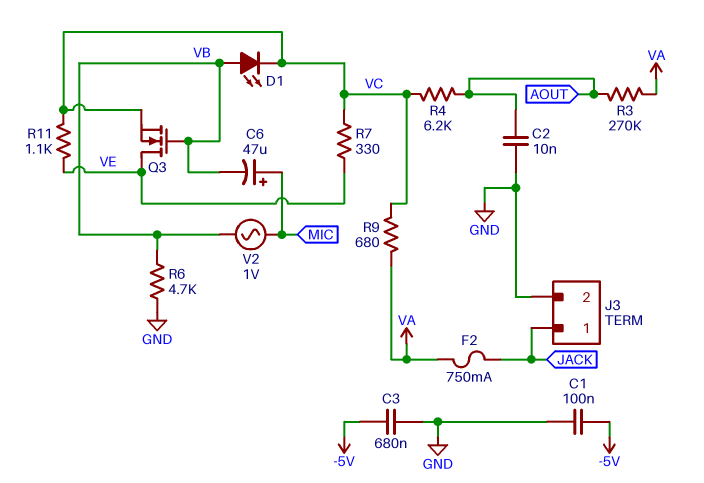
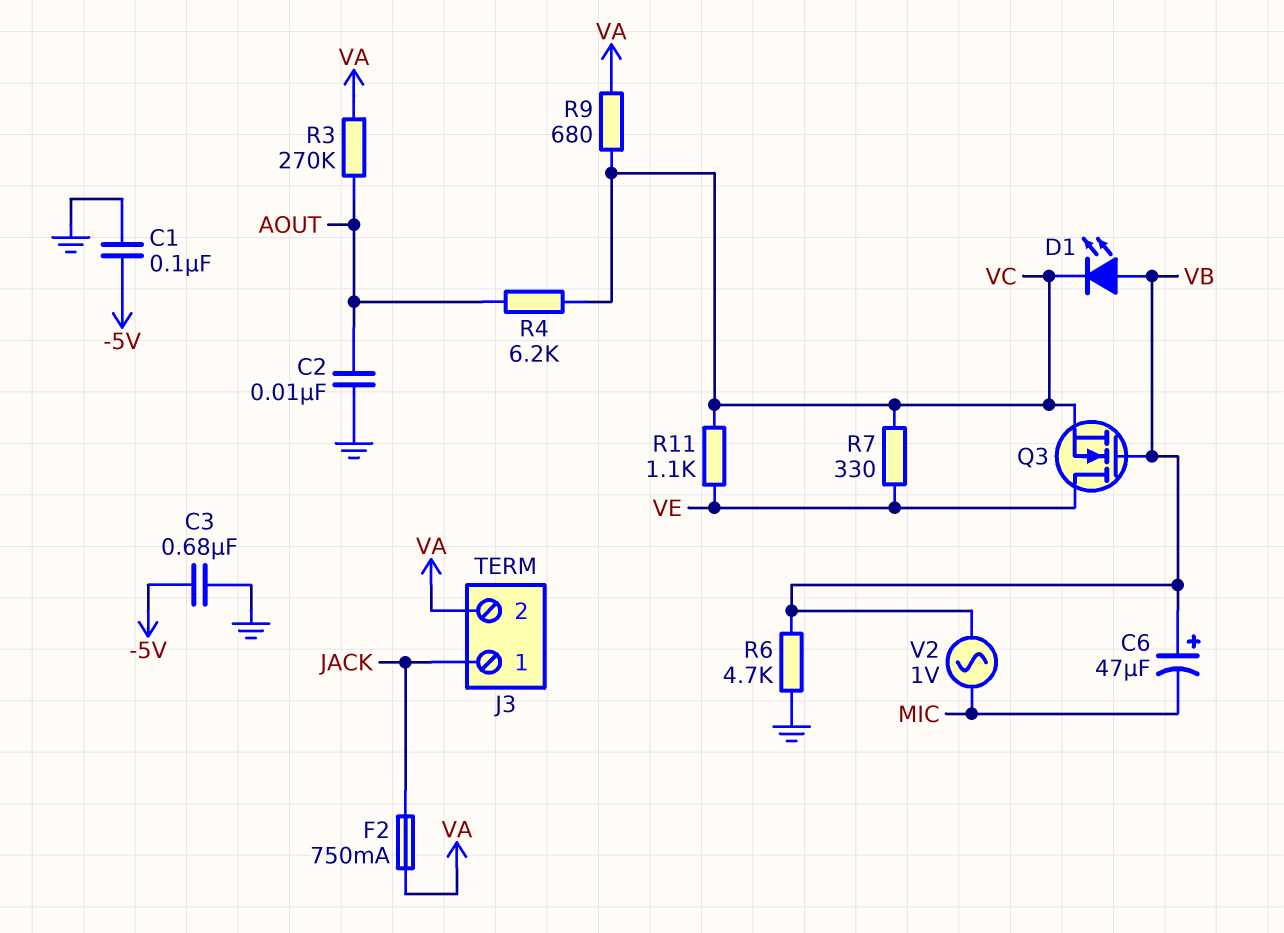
C6: 47uF (plus MIC, minus VB) -> 47uF (plus VB, minus MIC)
J3 pin 2: GND -> VA

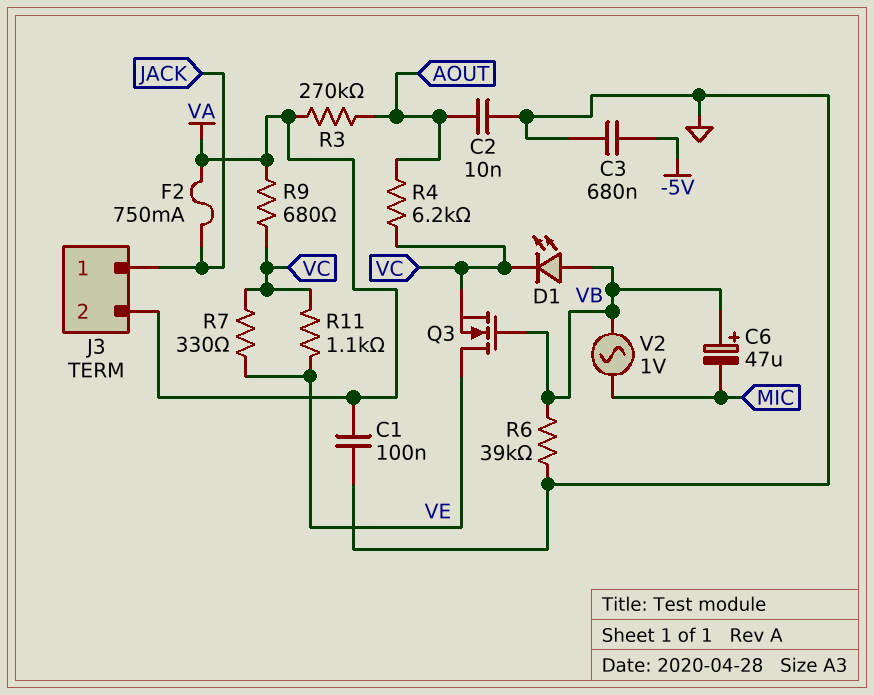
C1: 100nF (-5V, GND) -> 100nF (GND, VA)
R6: 4.7k (GND, VB) -> 39k (GND, VB)

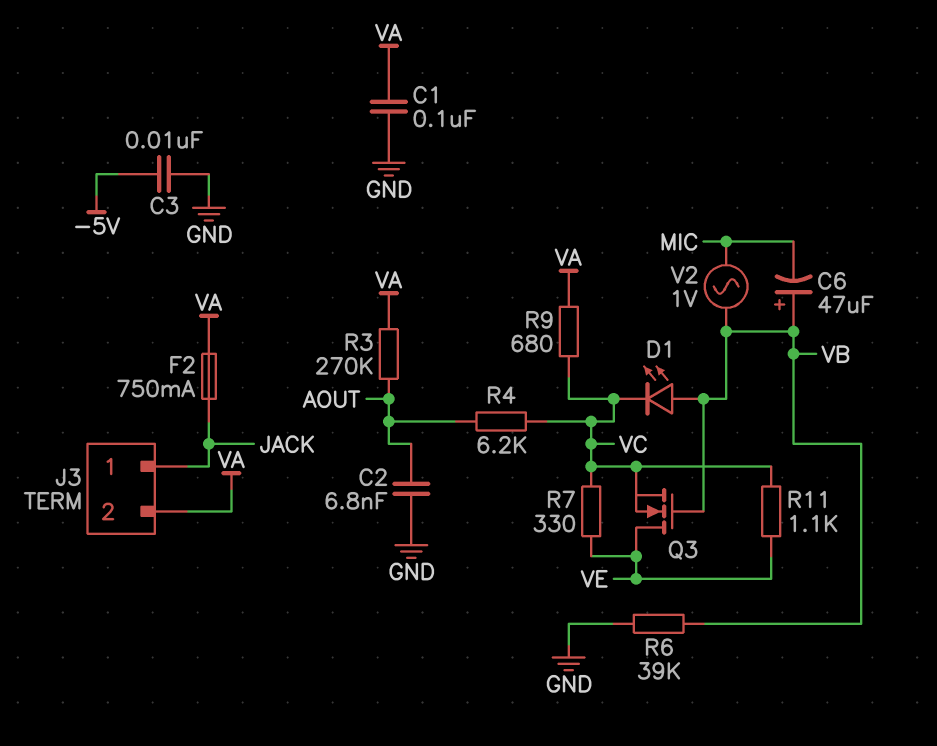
C2: 10nF (AOUT, GND) -> 6.8nF (AOUT, GND)
C3: 680nF (-5V, GND) -> 10nF (-5V, GND)

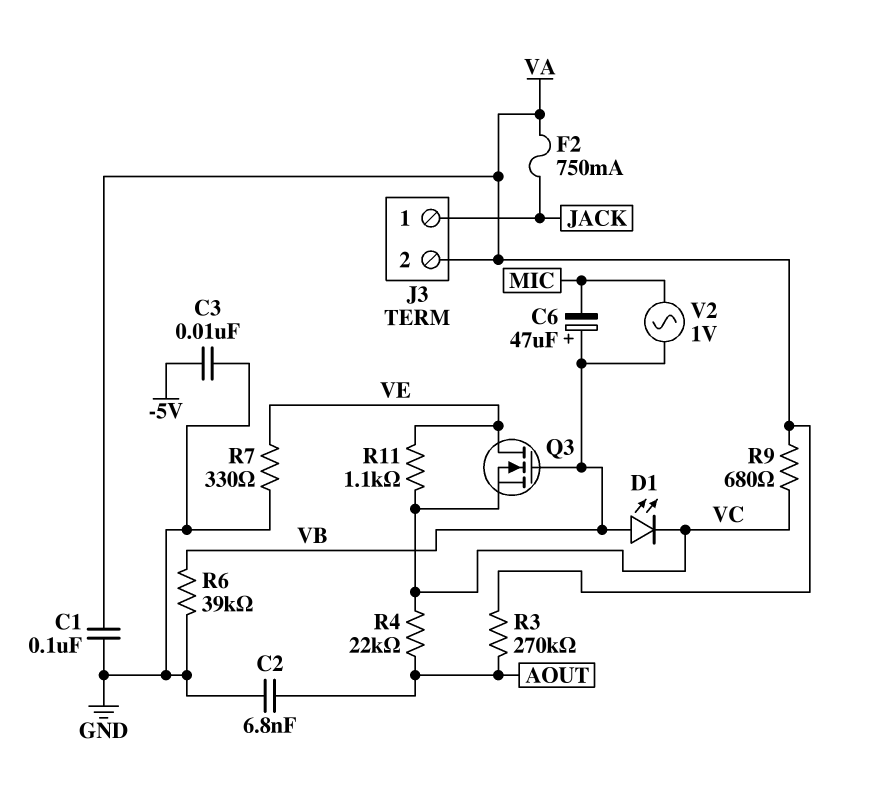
R4: 6.2k (AOUT, VC) -> 22k (AOUT, VC)
R7: 330 (VC, VE) -> 330 (GND, VE)

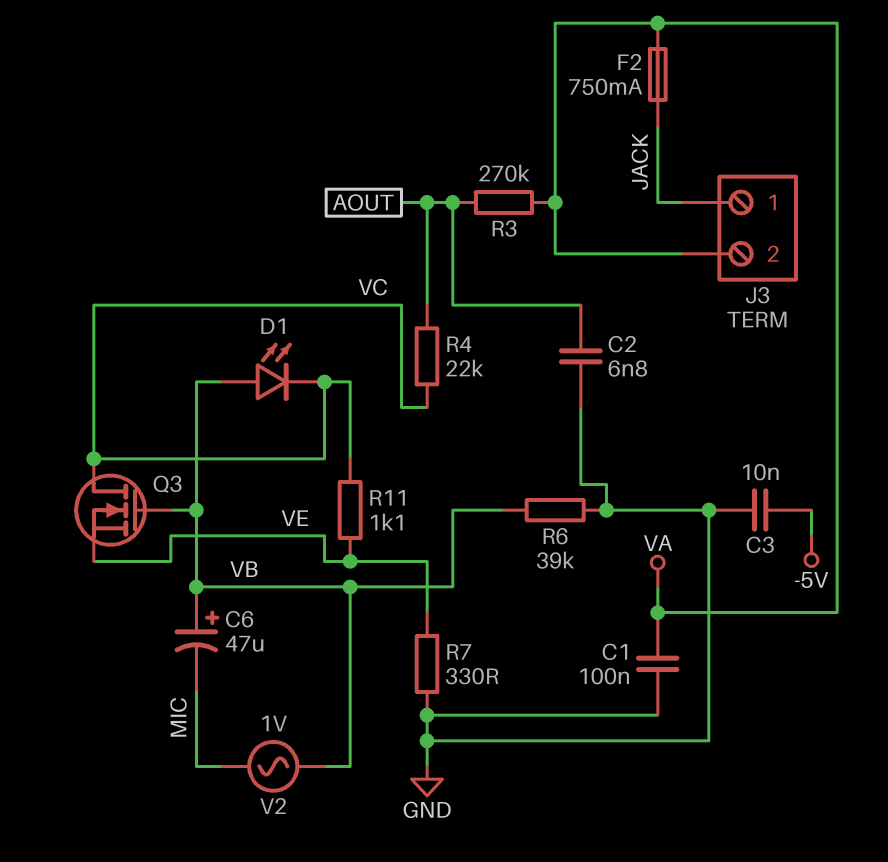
Q3: NMOS (G VB, D VE, S VC) -> NMOS (G VB, D VC, S VE)
R9: 680 (VA, VC) -> none

